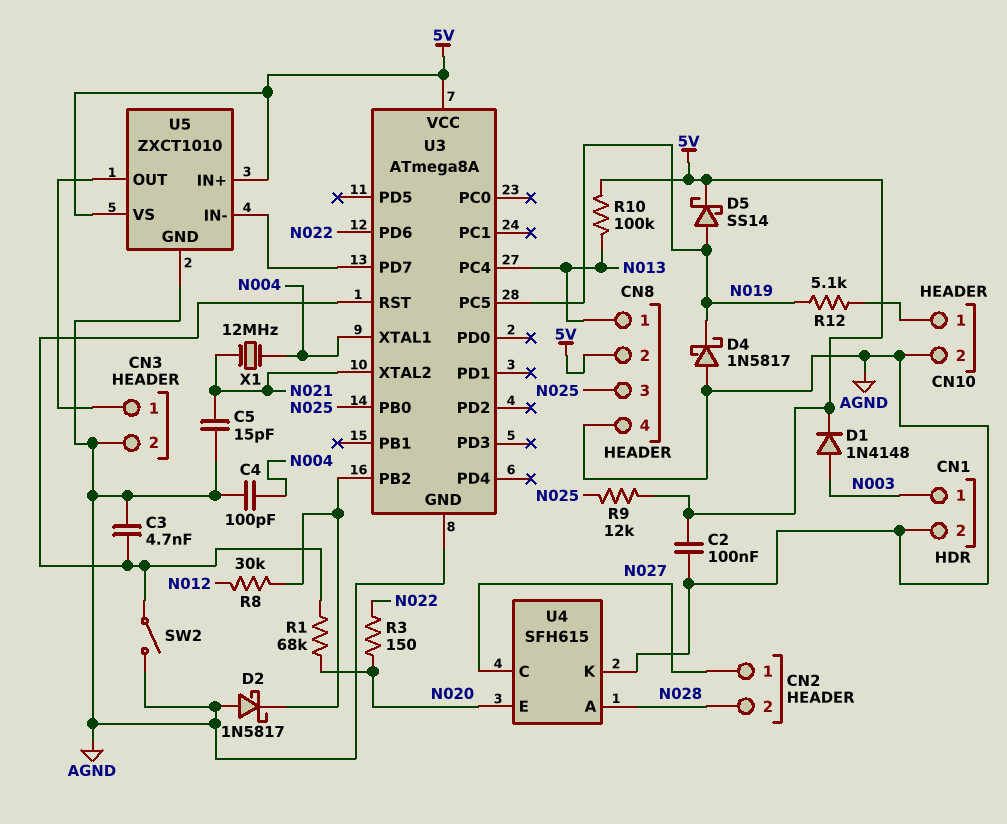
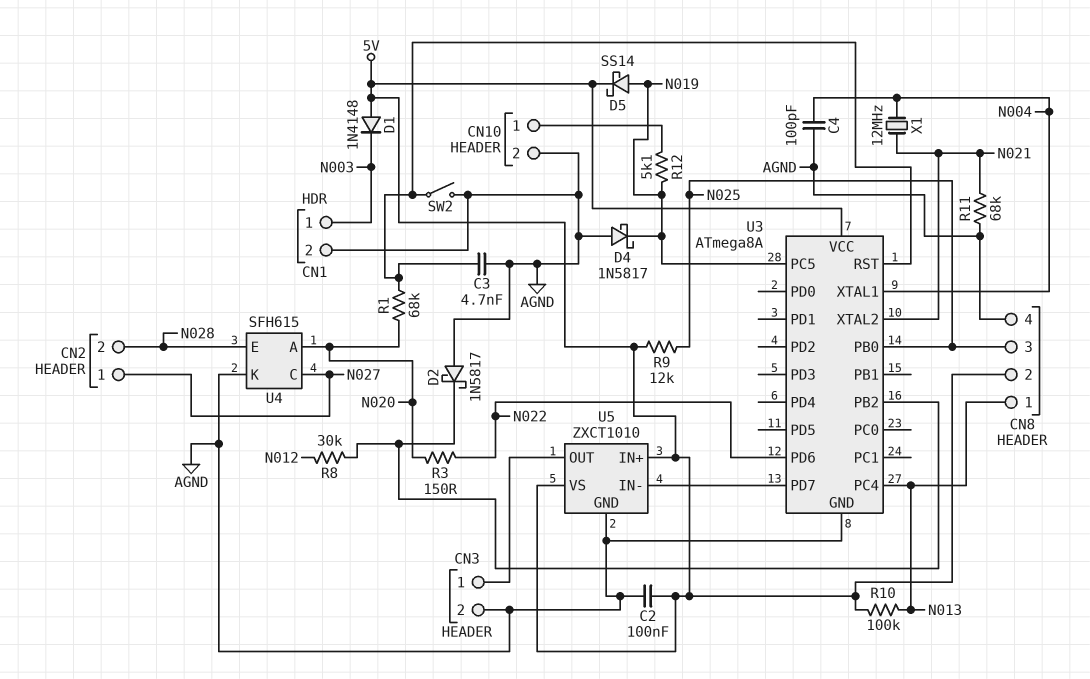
C5: 15pF (AGND, N021) -> none
D1: diode 1N4148 (A N003, K 5V) -> diode 1N4148 (A 5V, K N003)
R11: none -> 68k (AGND, N021)
U4 pin A: N028 -> N020
U4 pin E: N020 -> N028

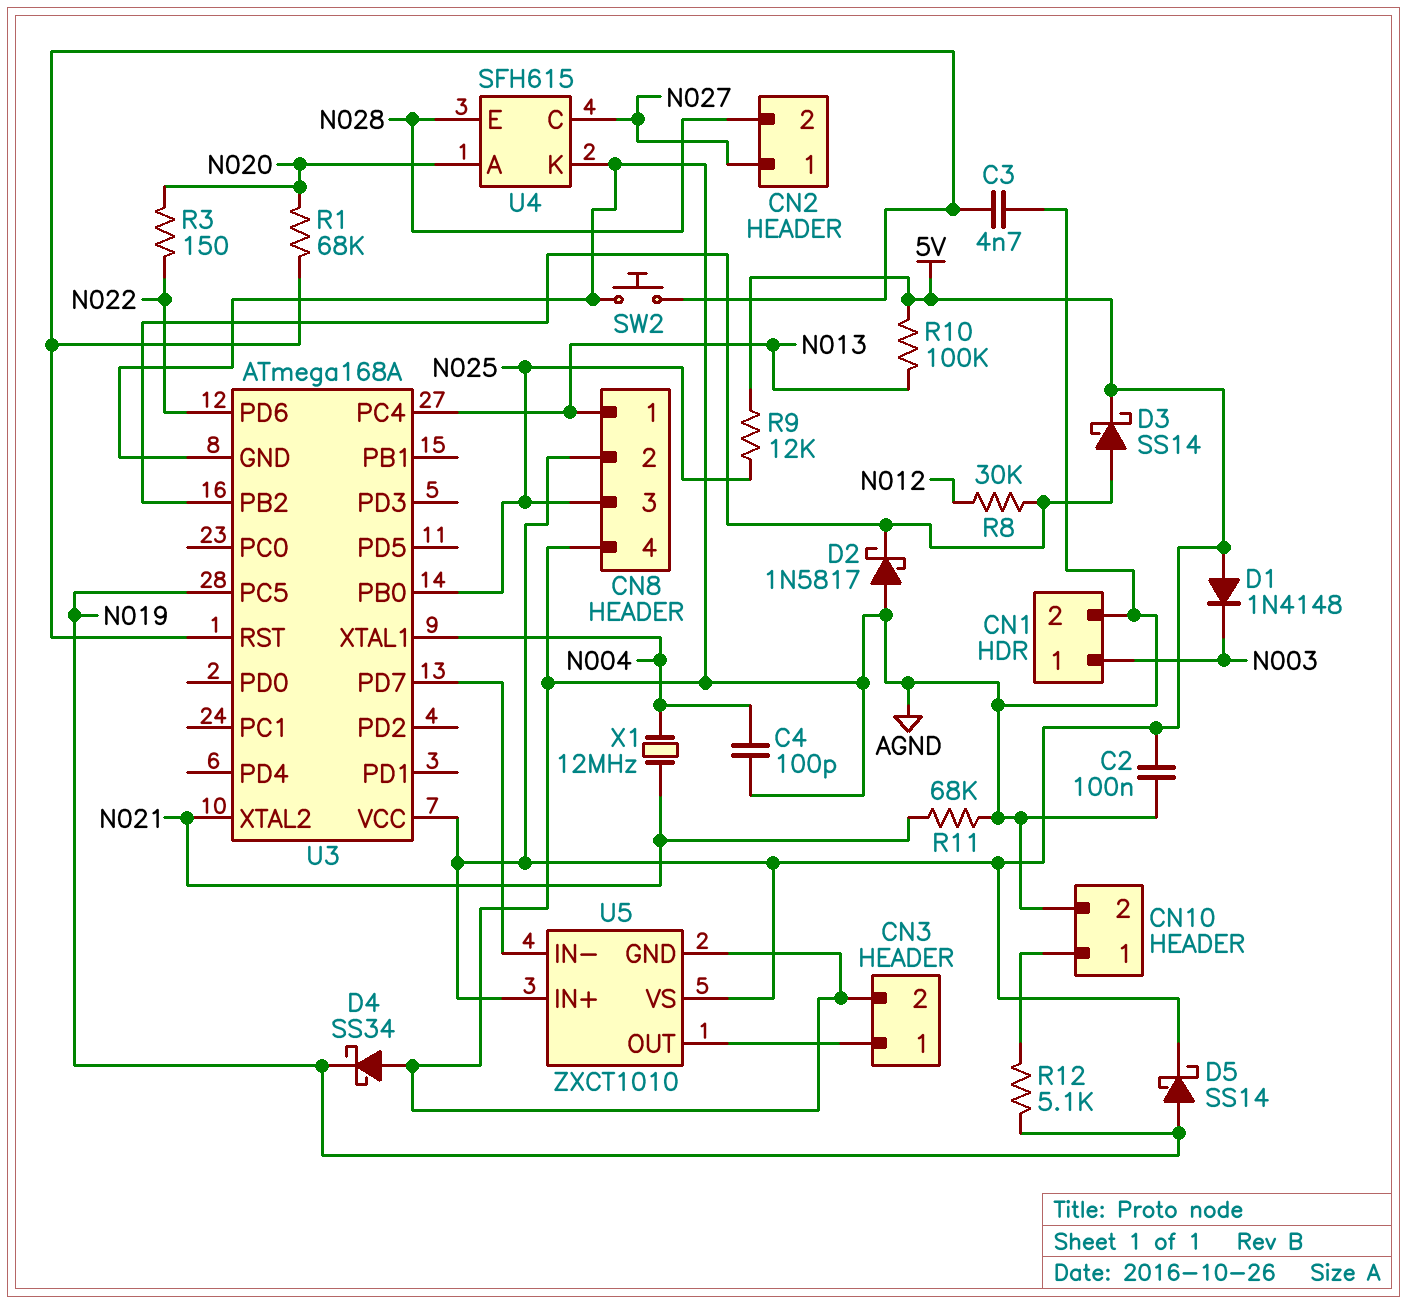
D3: none -> schottky SS14 (A U3/PB2, K 5V)
D4: schottky 1N5817 (A AGND, K N019) -> schottky SS34 (A AGND, K N019)
SW2: switch (AGND, U3/RST) -> button (AGND, U3/RST)
U3: ATmega8A -> ATmega168A

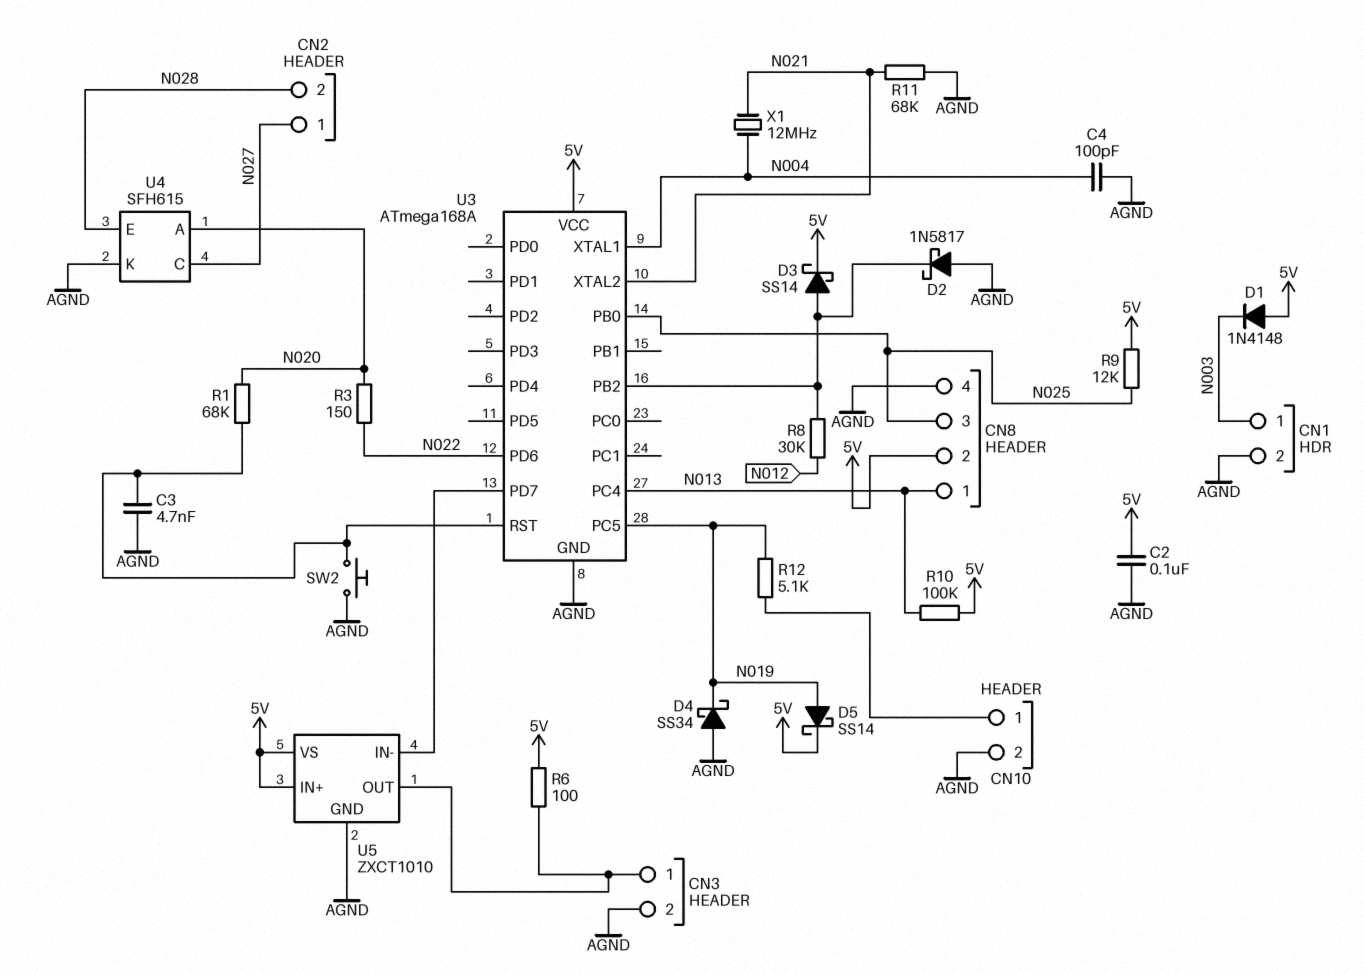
R6: none -> 100 (5V, CN3/1)

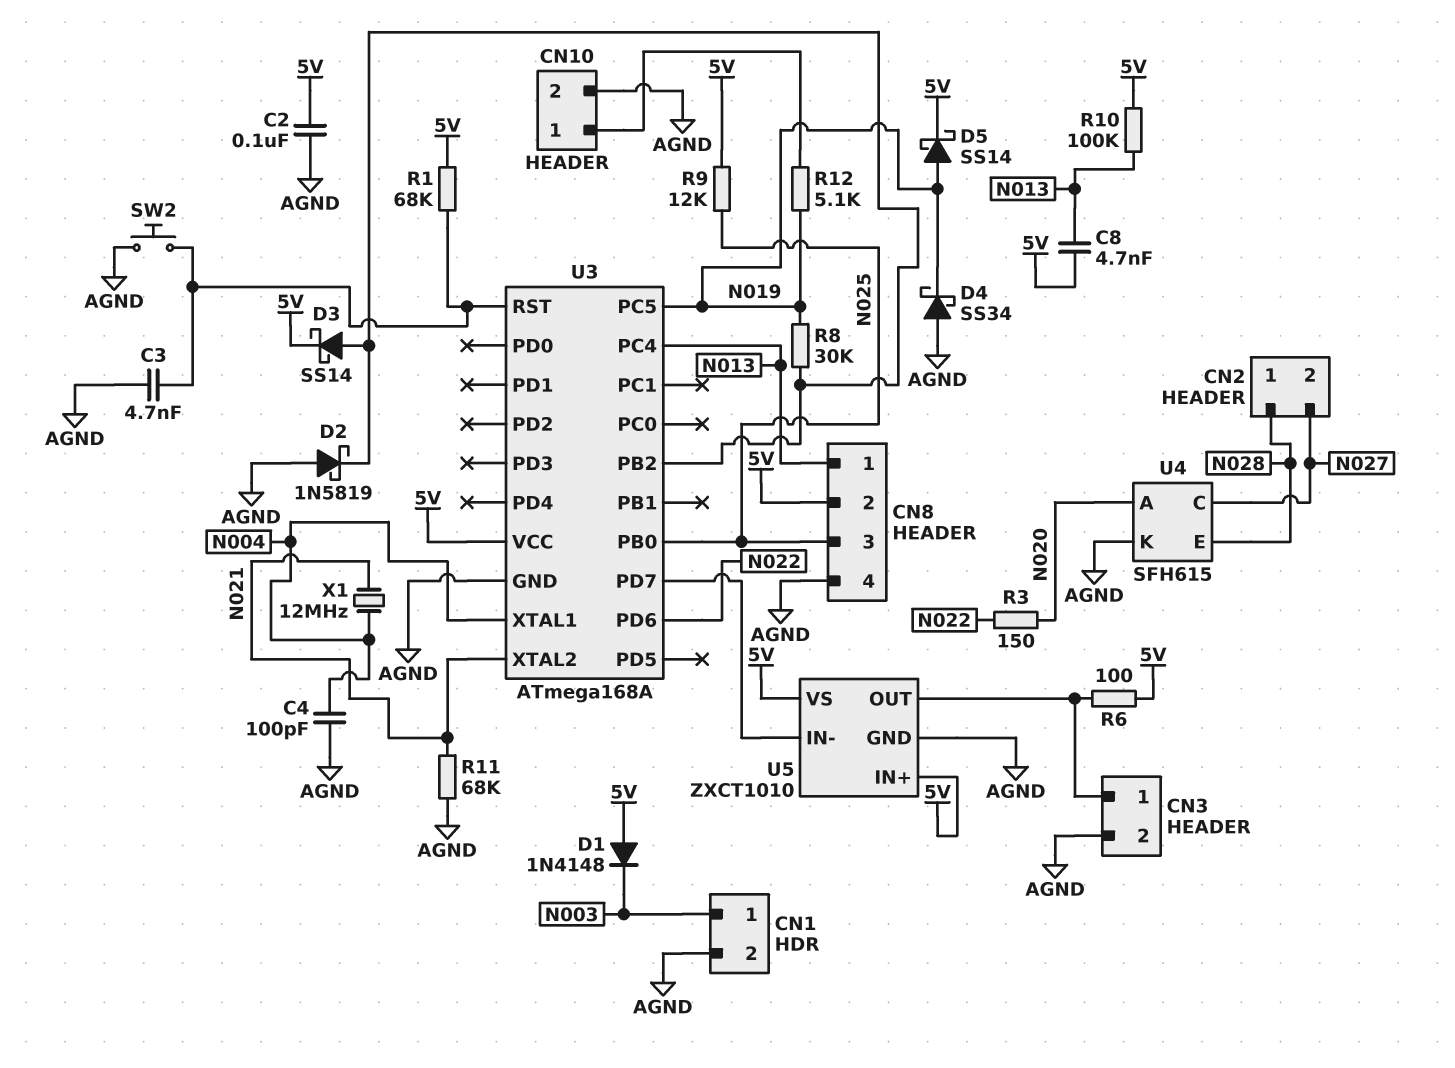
C8: none -> 4.7nF (5V, N013)
CN2 pin 1: N027 -> N028
CN2 pin 2: N028 -> N027
D2: schottky 1N5817 (A AGND, K U3/PB2) -> schottky 1N5819 (A AGND, K U3/PB2)
R1: 68k (N020, U3/RST) -> 68k (5V, U3/RST)
R8: 30k (N012, U3/PB2) -> 30k (N019, U3/PB2)

